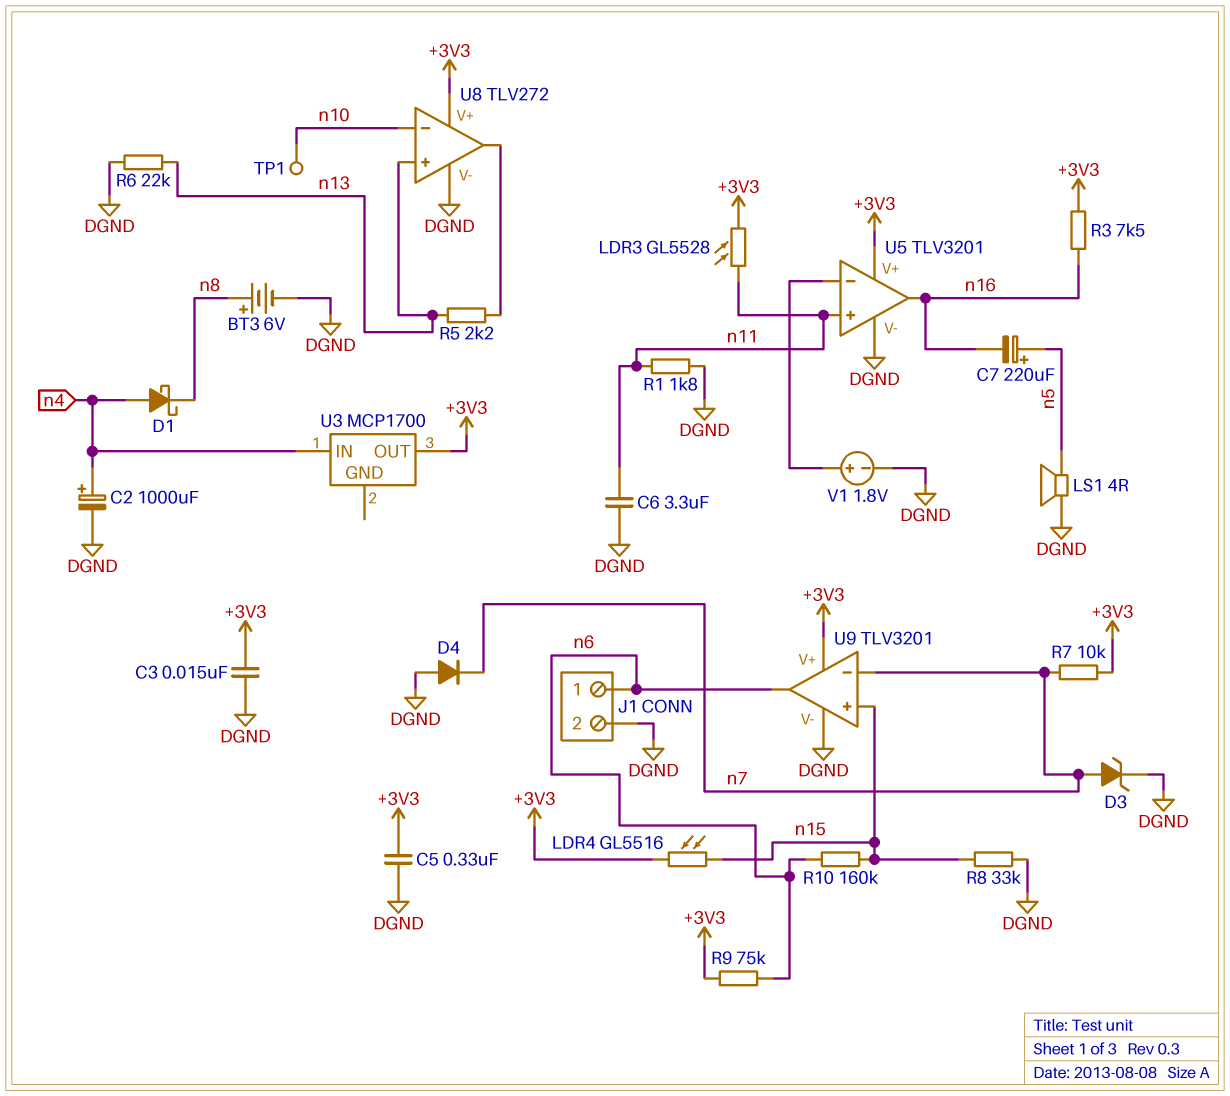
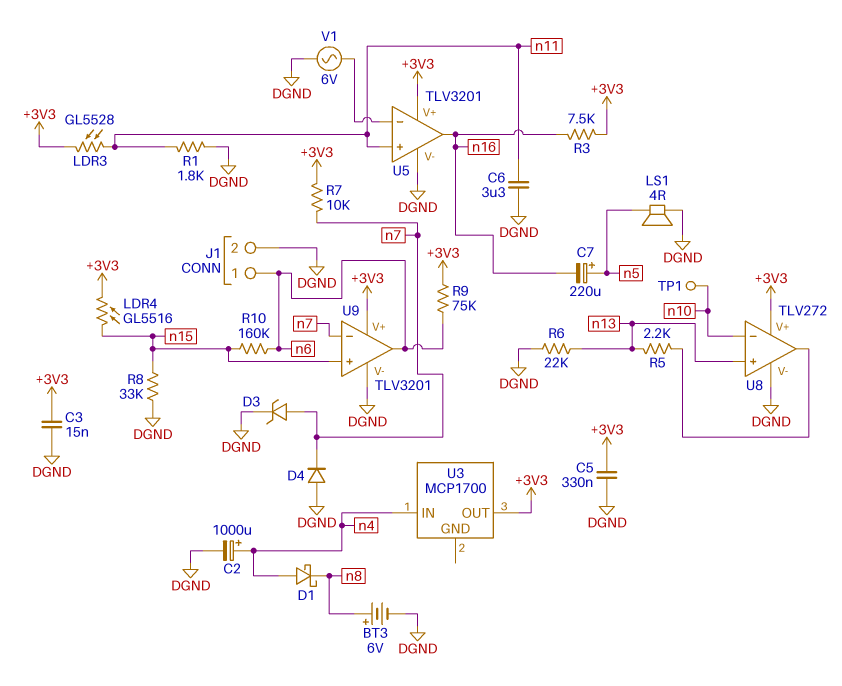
V1: 1.8V (plus U5/in-, minus DGND) -> AC 6V (DGND, U5/in-)

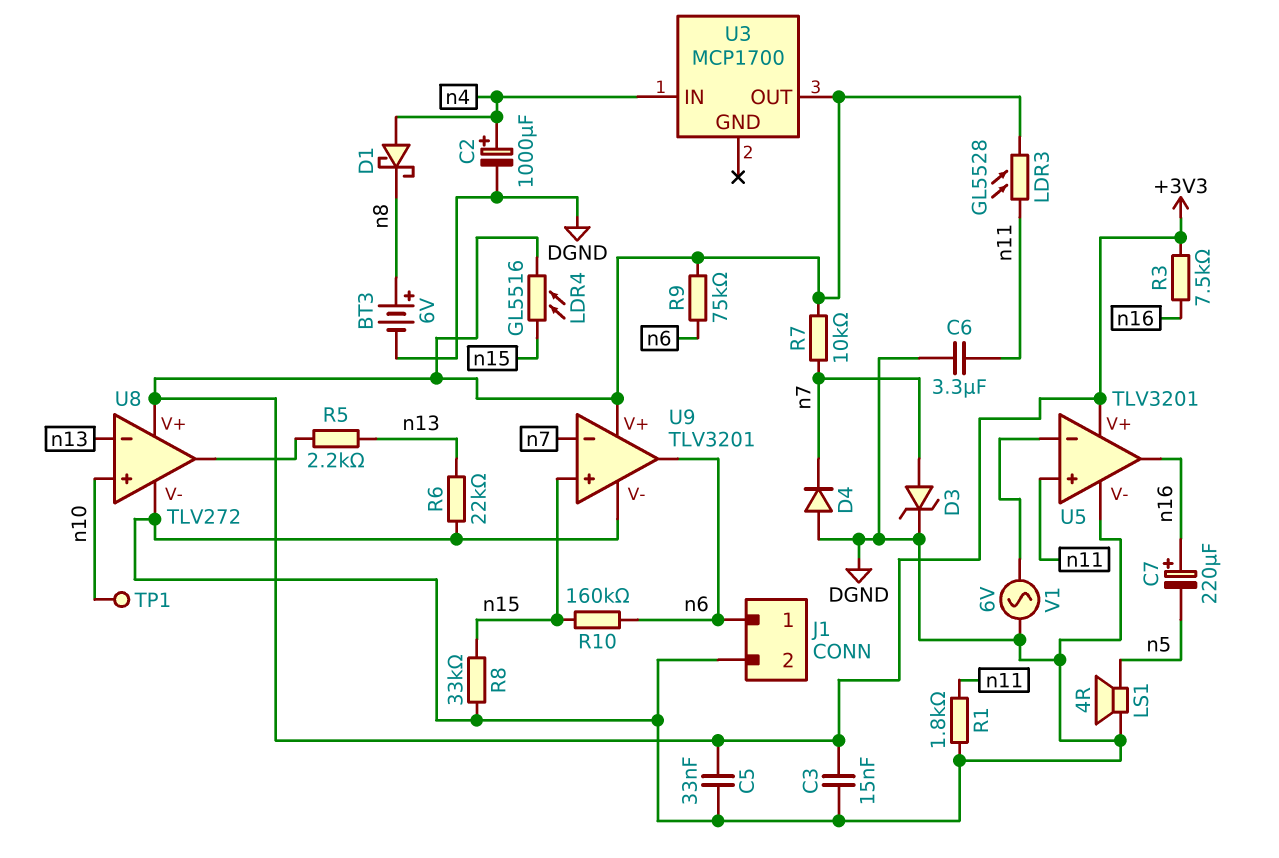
C5: 330nF (+3V3, DGND) -> 33nF (+3V3, DGND)
C7: 220uF (plus n5, minus n16) -> 220uF (plus n16, minus n5)
U8 pin in+: n13 -> n10
U8 pin in-: n10 -> n13

